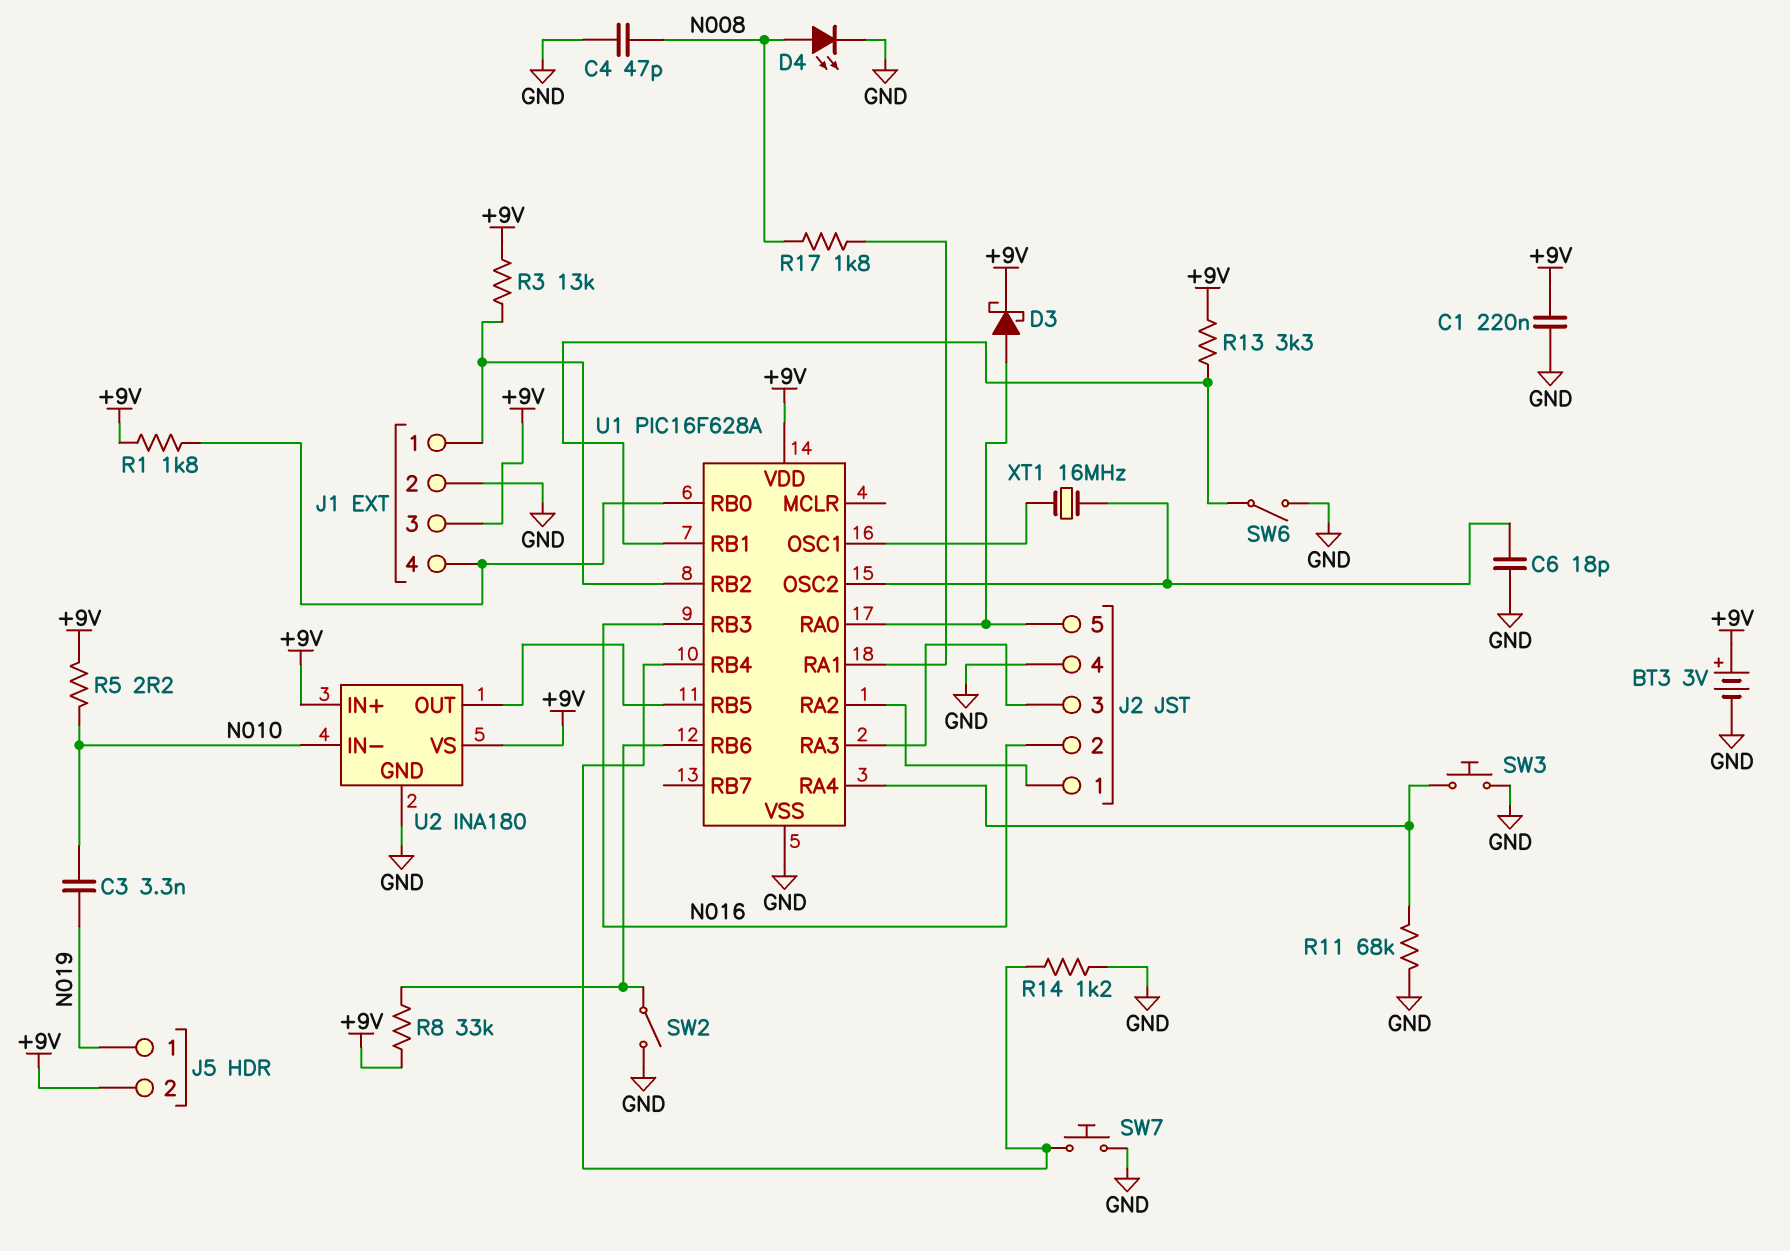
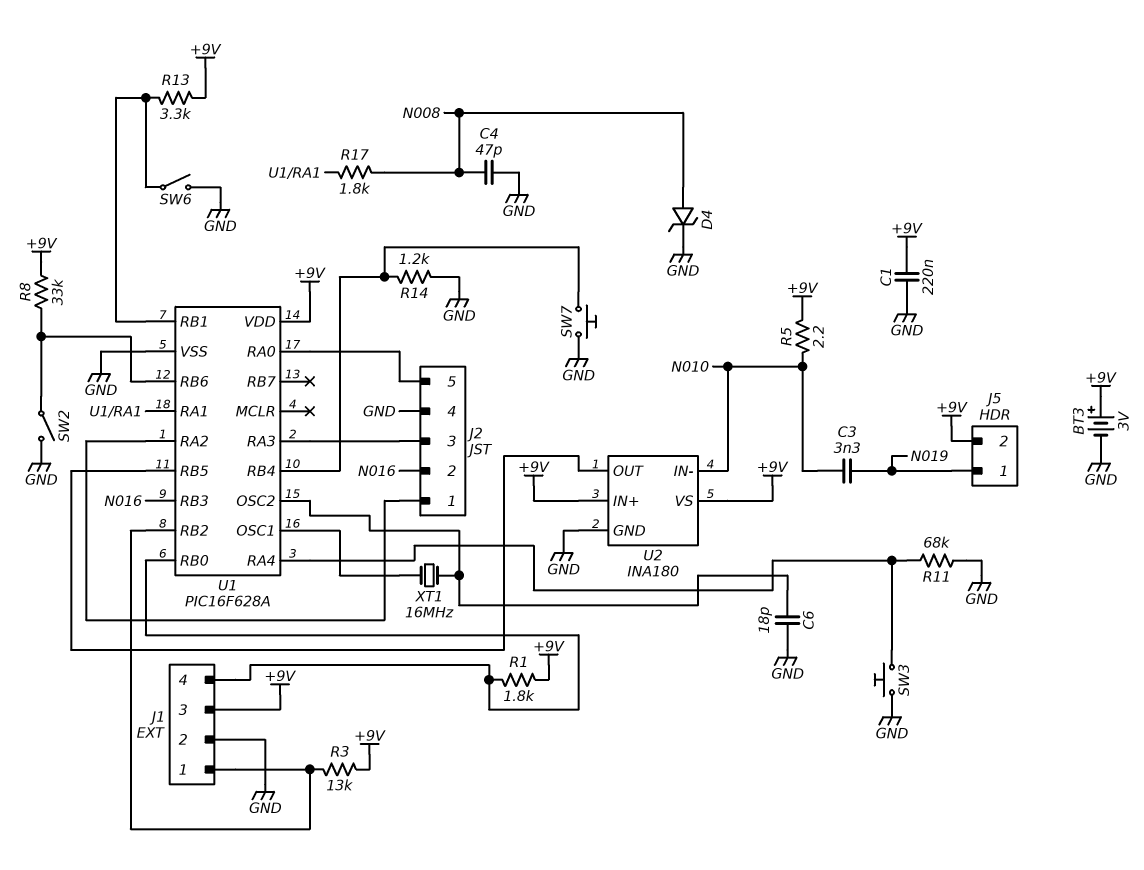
D3: schottky (A J2/5, K +9V) -> none
D4: LED (A N008, K GND) -> zener (A N008, K GND)

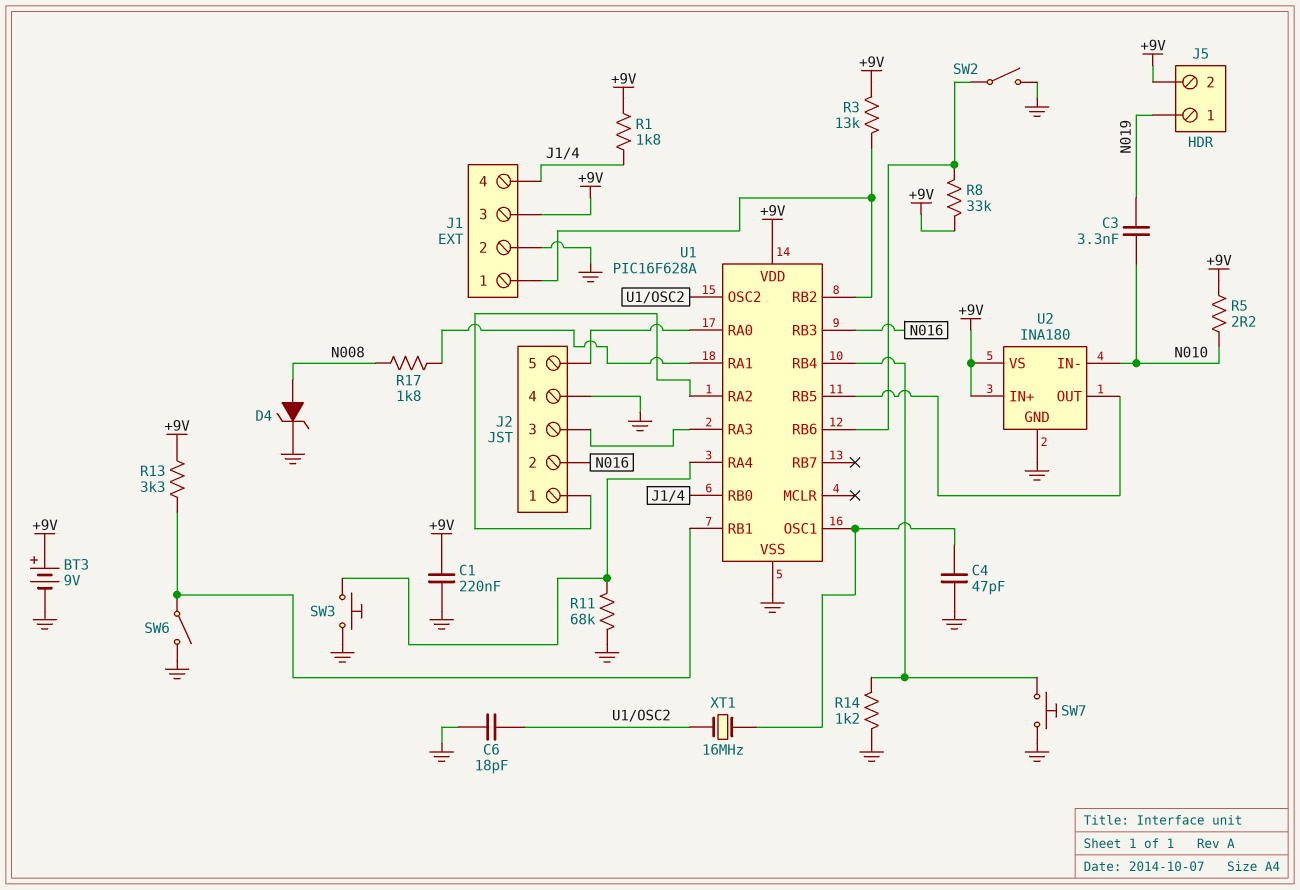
BT3: 3V (plus +9V, minus GND) -> 9V (plus +9V, minus GND)
C4: 47pF (GND, N008) -> 47pF (GND, U1/OSC1)

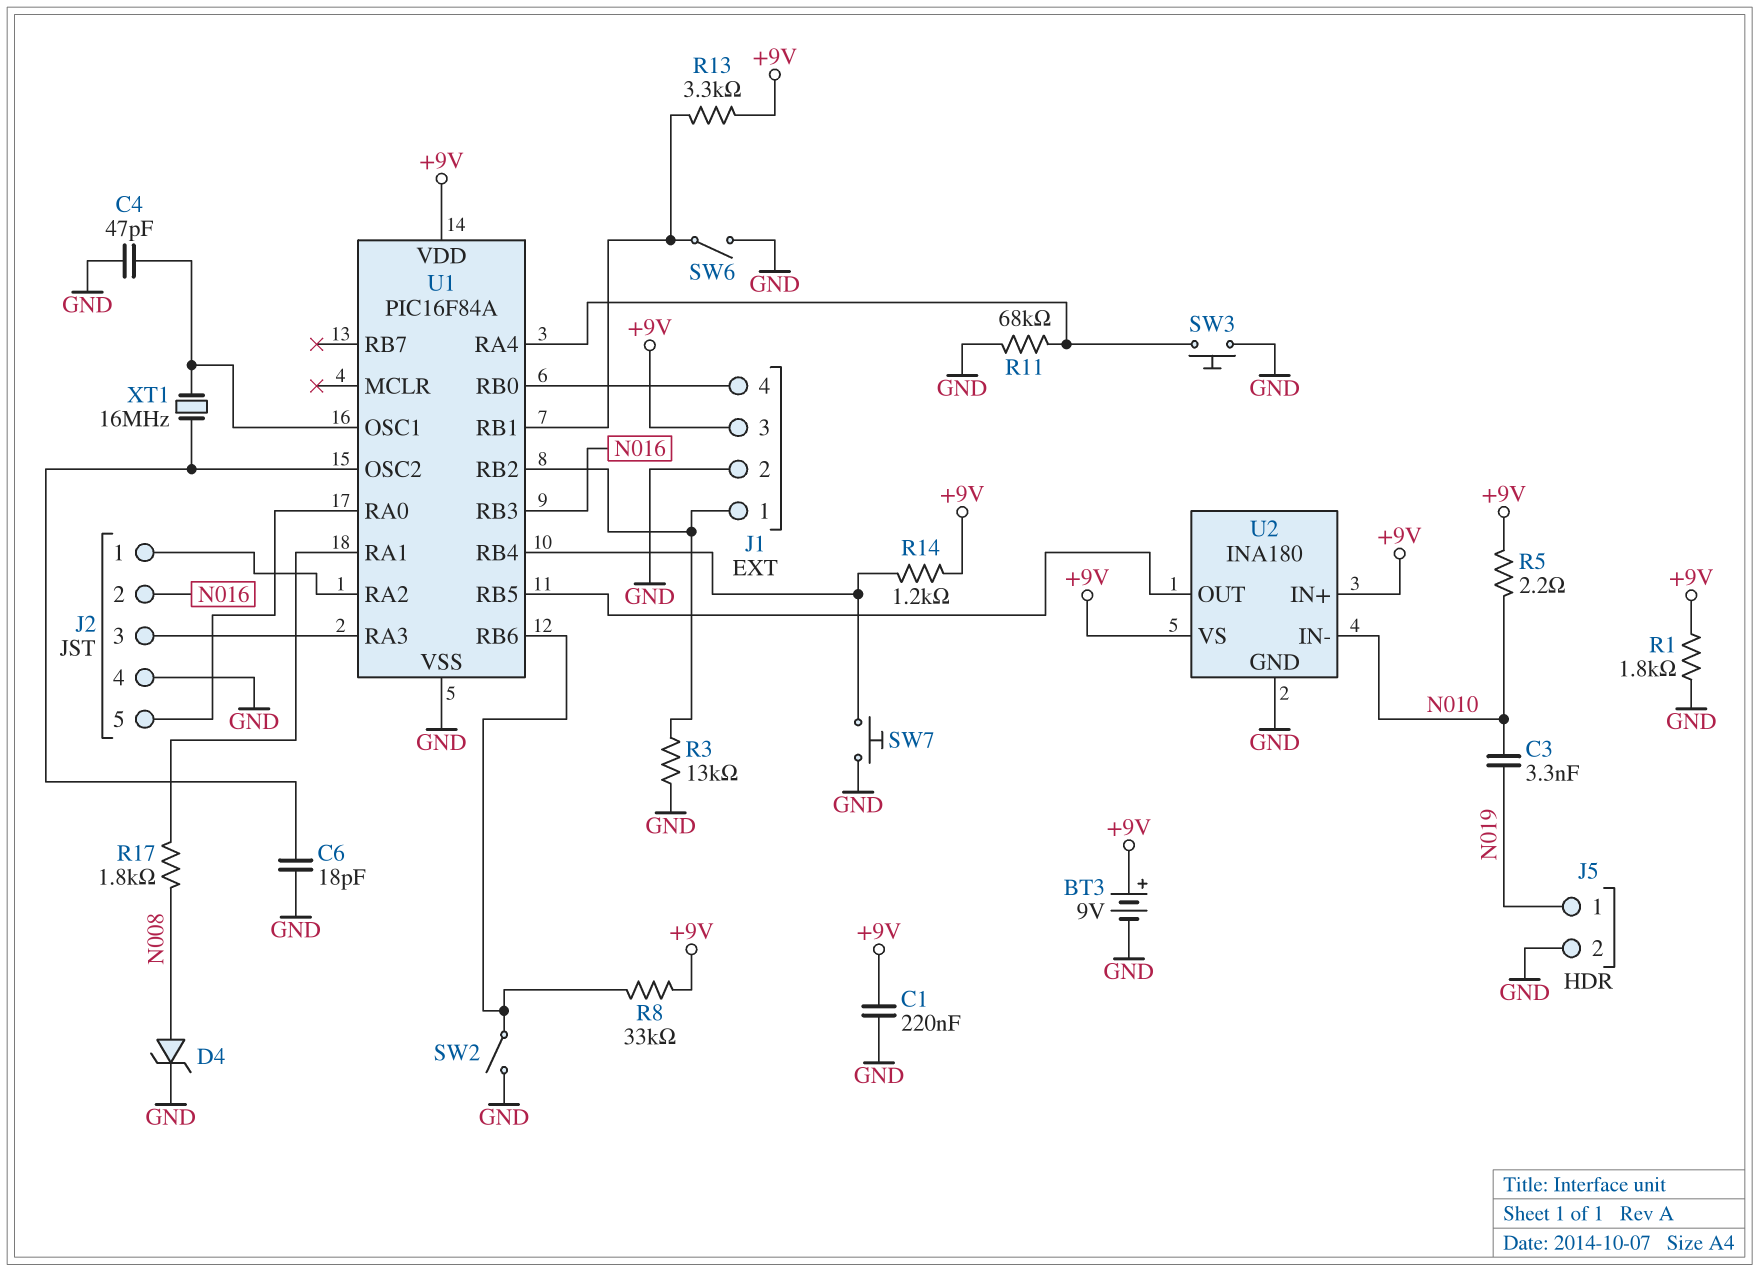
J5 pin 2: +9V -> GND
R1: 1.8k (+9V, J1/4) -> 1.8k (+9V, GND)
R3: 13k (+9V, J1/1) -> 13k (GND, J1/1)
R14: 1.2k (GND, U1/RB4) -> 1.2k (+9V, U1/RB4)
U1: PIC16F628A -> PIC16F84A

